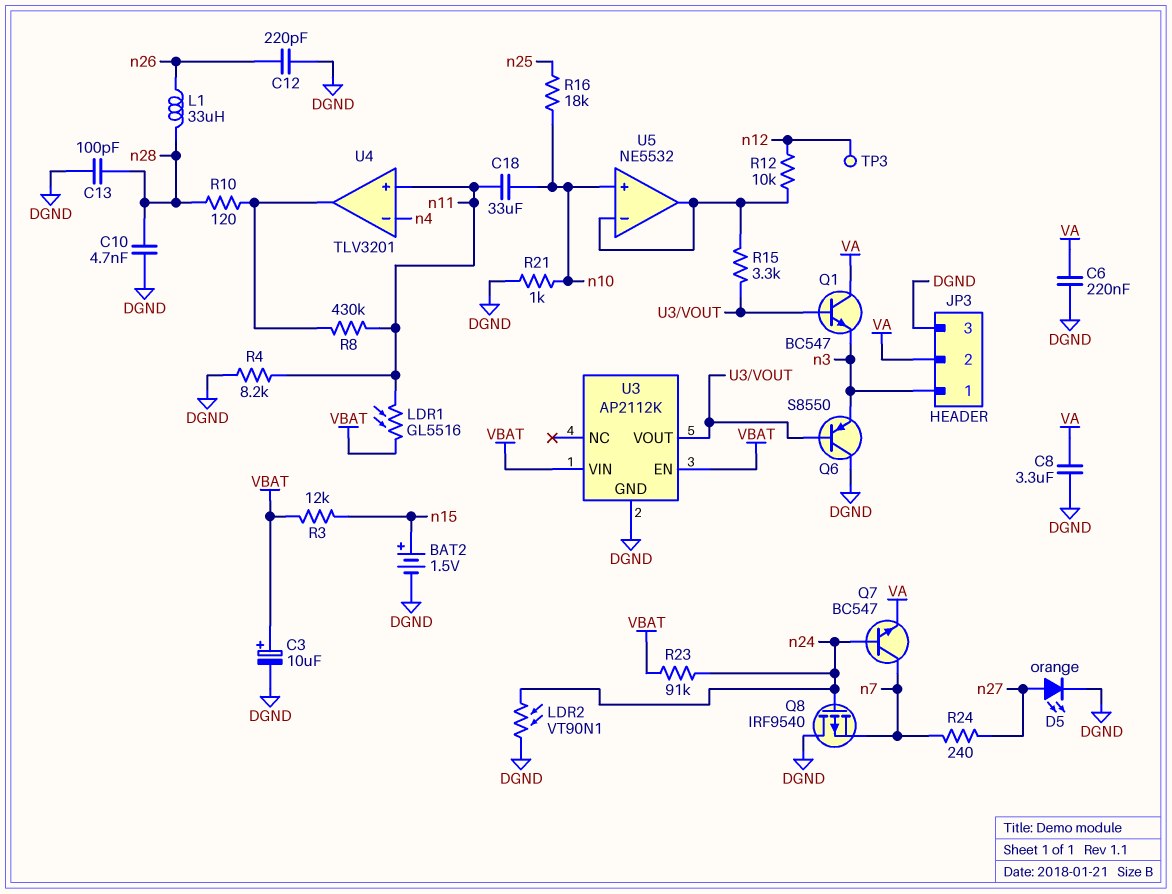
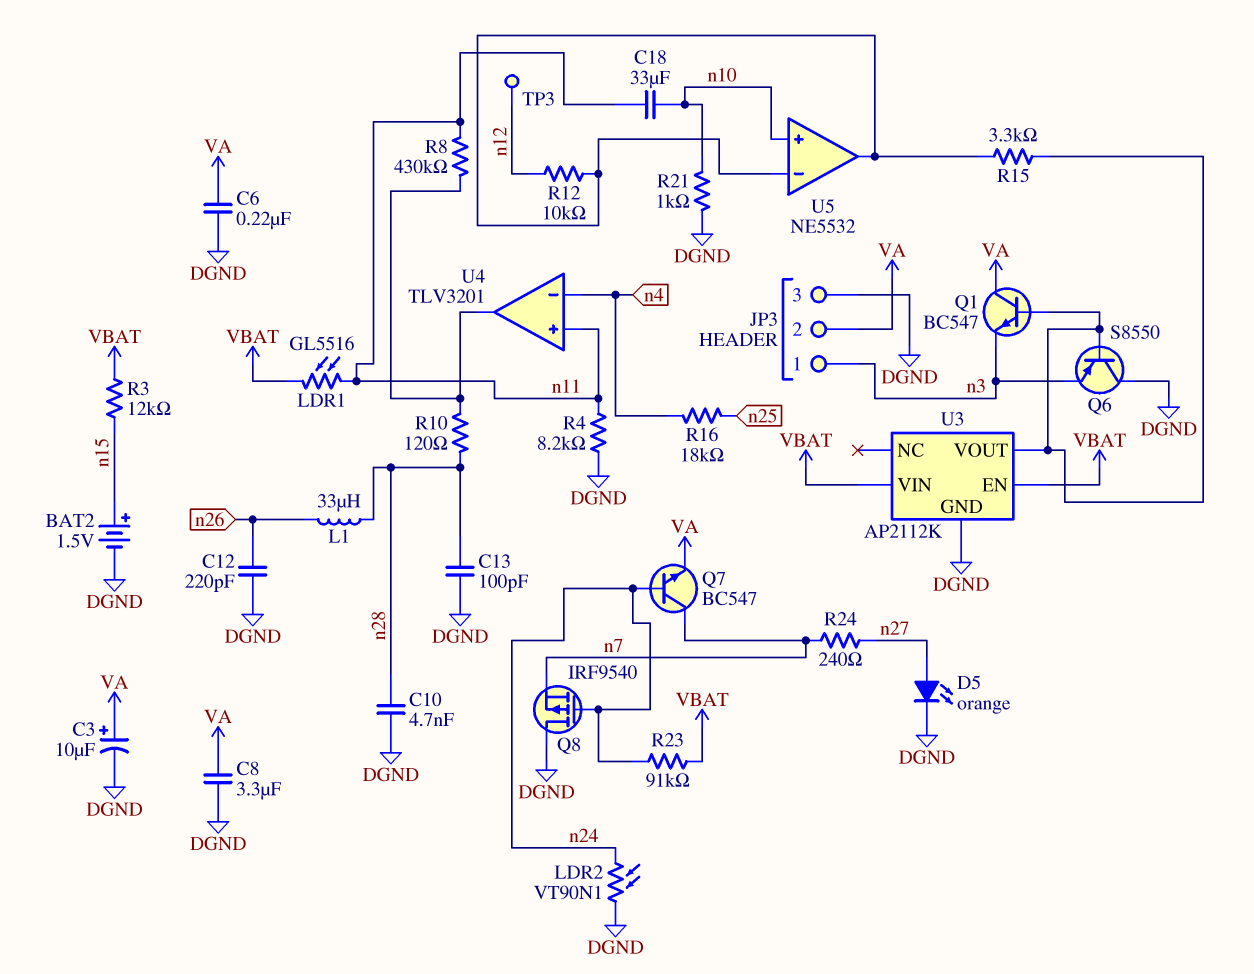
C3: 10uF (plus VBAT, minus DGND) -> 10uF (plus VA, minus DGND)
R16: 18k (n10, n25) -> 18k (n4, n25)

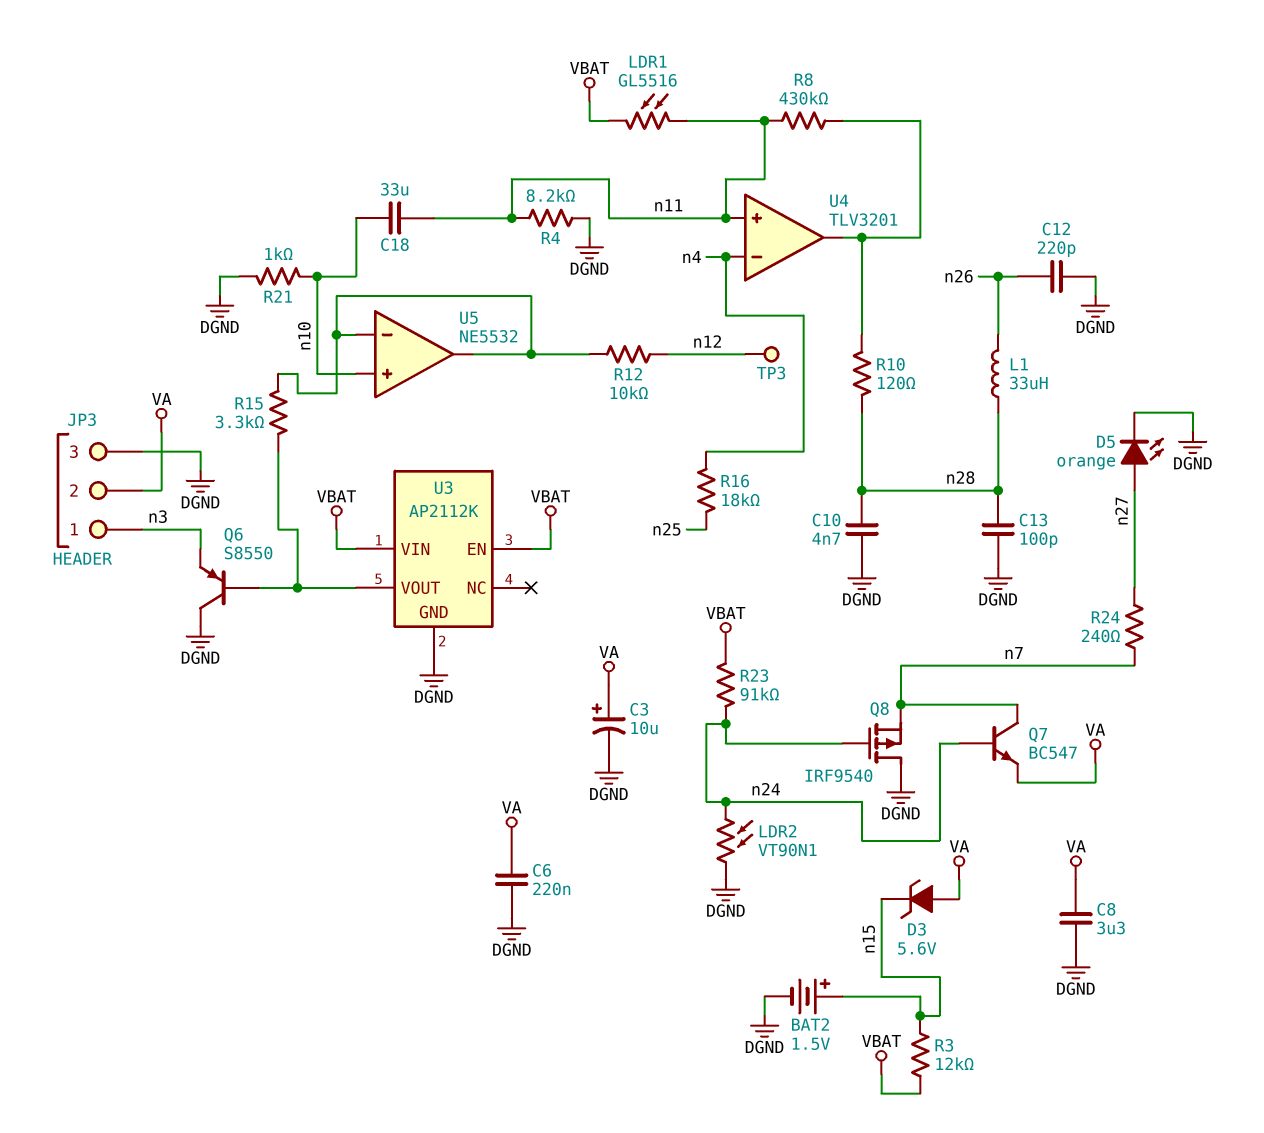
D3: none -> zener 5.6V (A VA, K n15)
Q1: NPN BC547 (B U3/VOUT, C VA, E n3) -> none

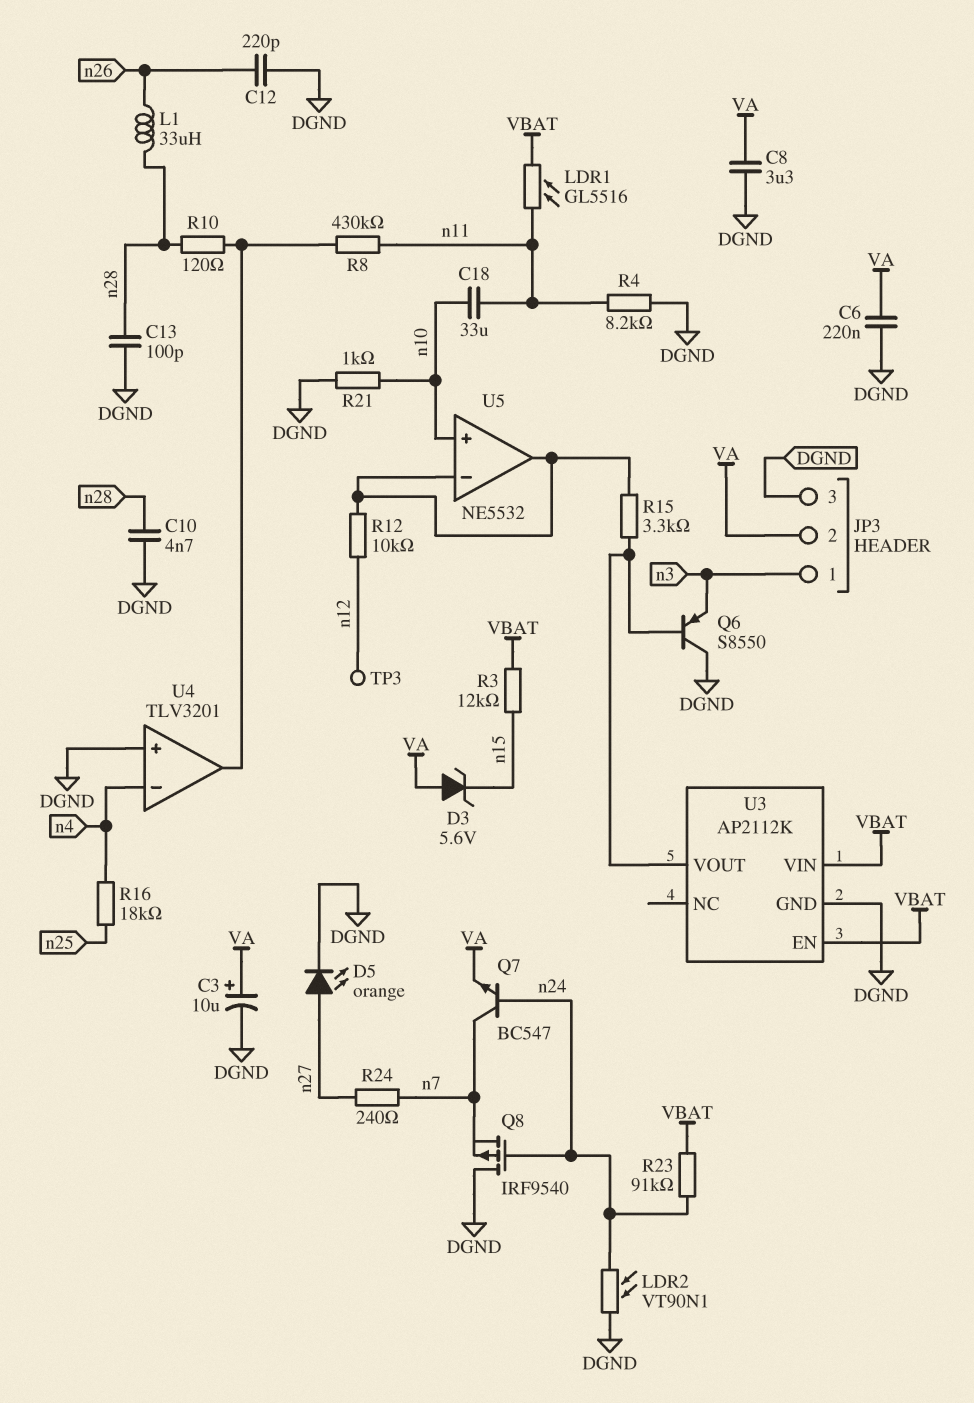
BAT2: 1.5V (plus n15, minus DGND) -> none
U4 pin in+: n11 -> DGND

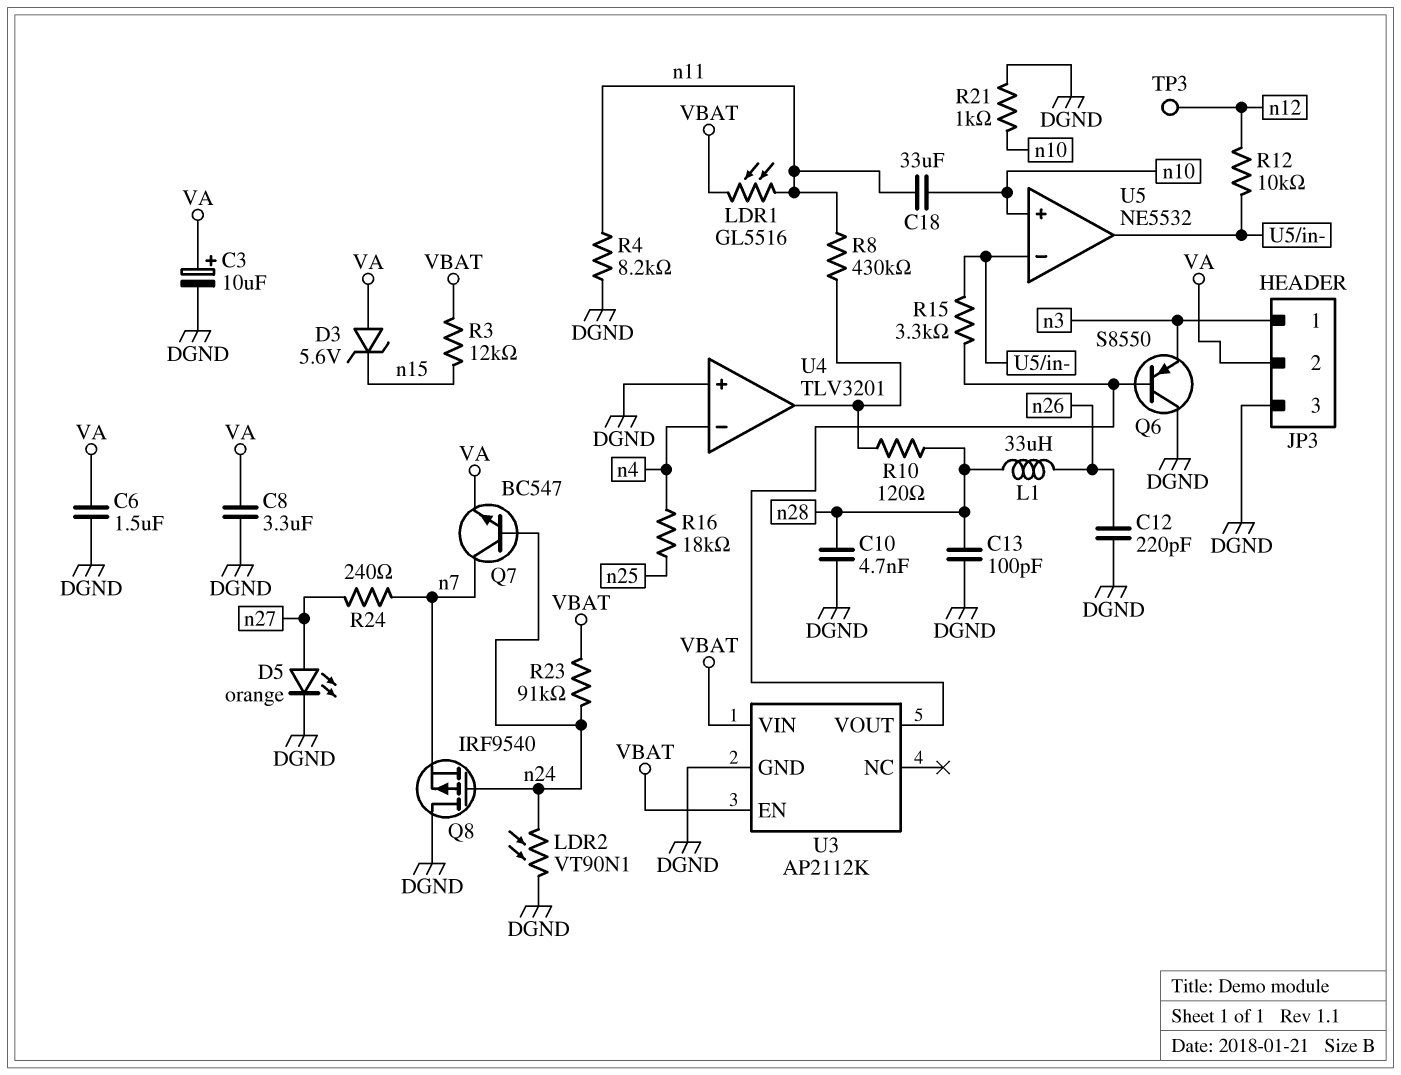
C6: 220nF (DGND, VA) -> 1.5uF (DGND, VA)

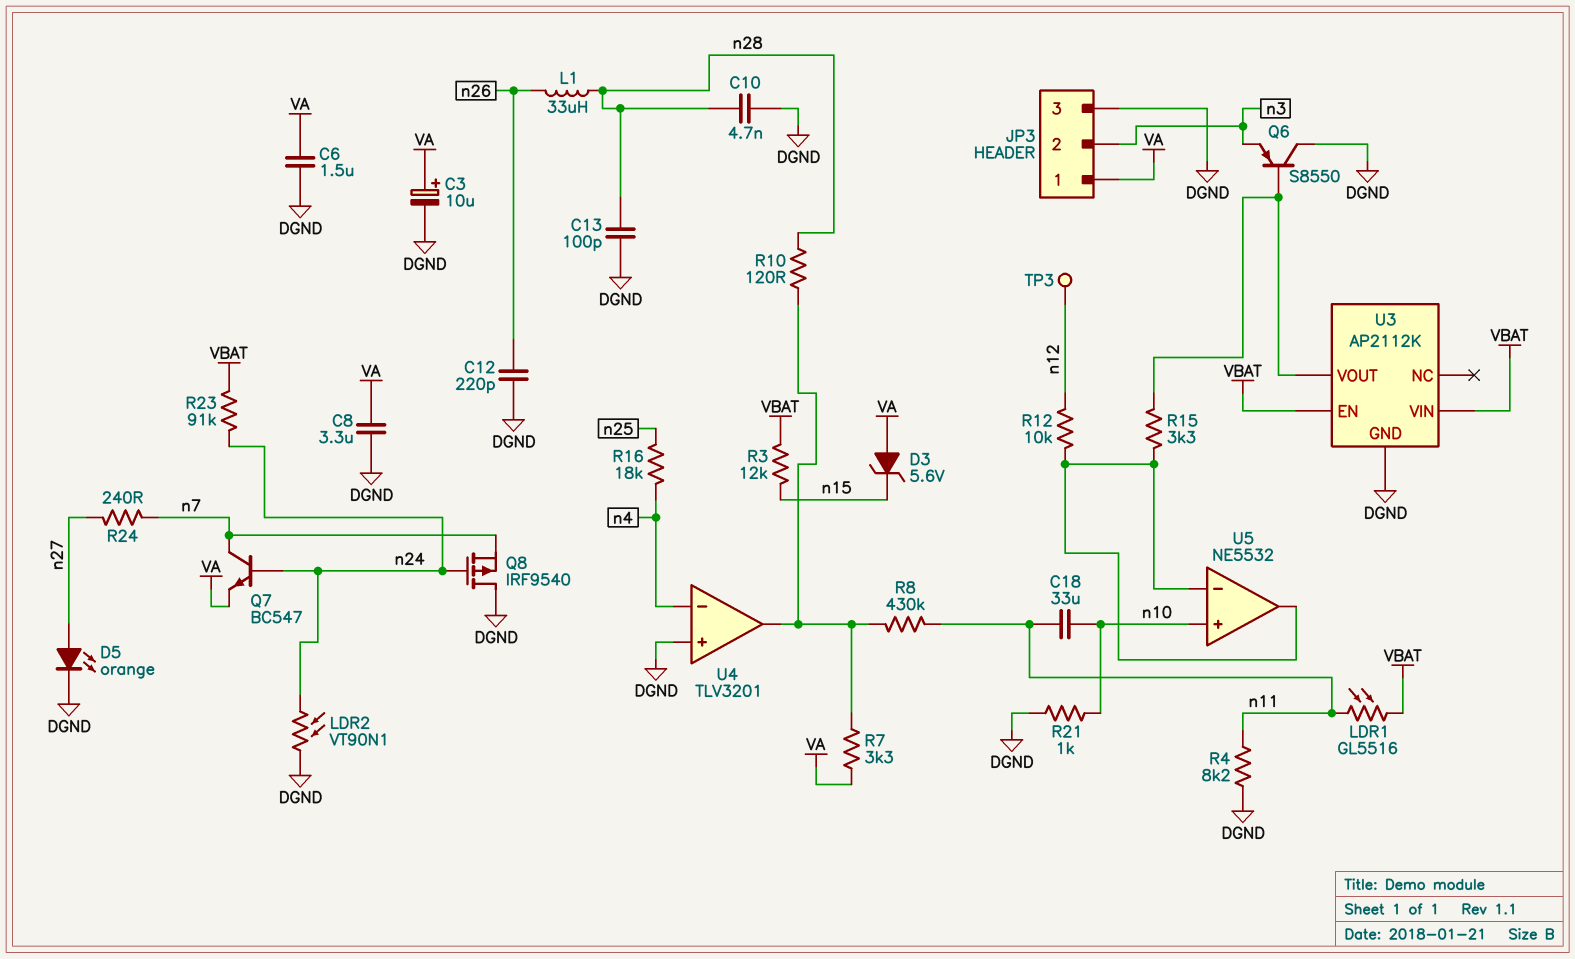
JP3 pin 1: n3 -> VA
JP3 pin 2: VA -> n3
R7: none -> 3.3k (U4/out, VA)

